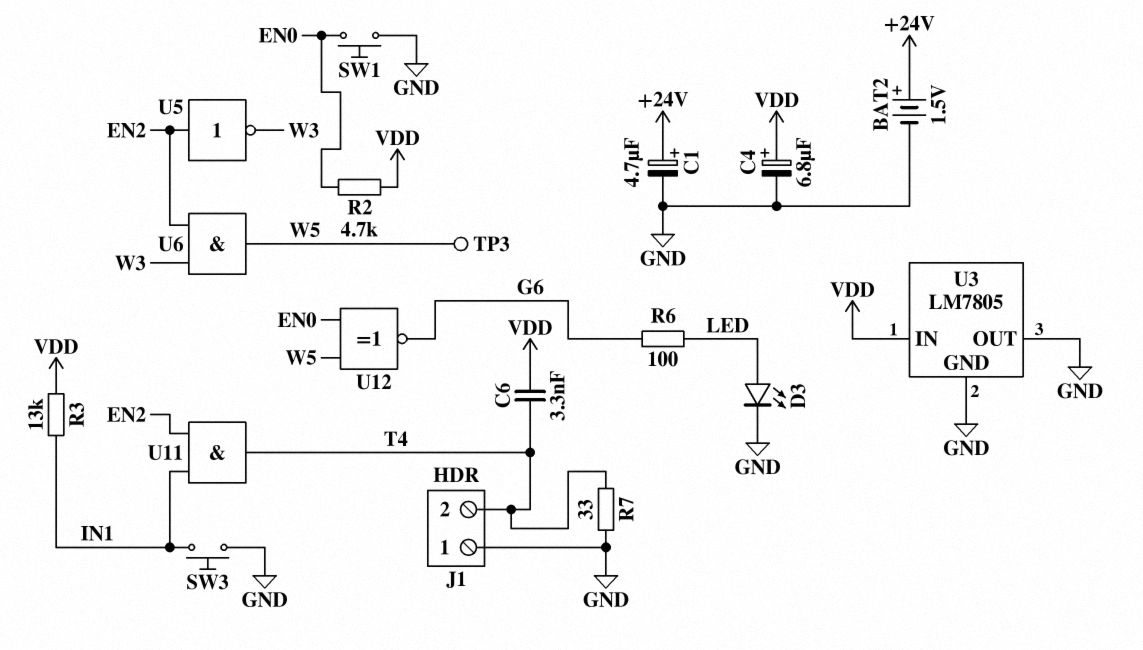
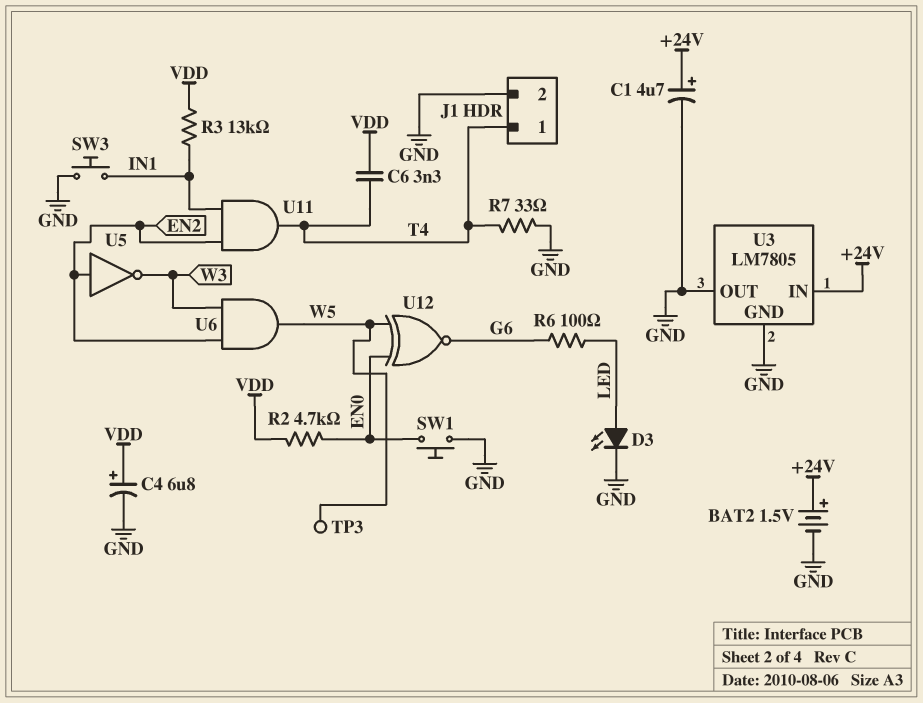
J1 pin 1: GND -> T4
J1 pin 2: T4 -> GND
U3 pin IN: VDD -> +24V

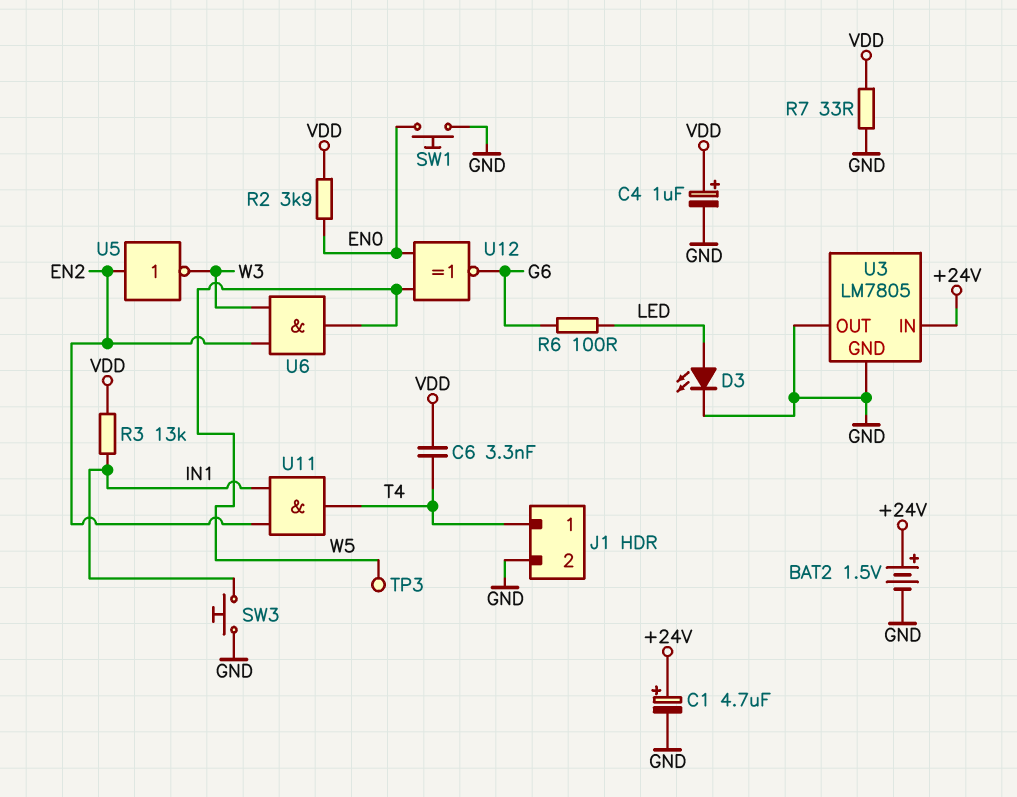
C4: 6.8uF (plus VDD, minus GND) -> 1uF (plus VDD, minus GND)
R2: 4.7k (EN0, VDD) -> 3.9k (EN0, VDD)
R7: 33 (GND, T4) -> 33 (GND, VDD)

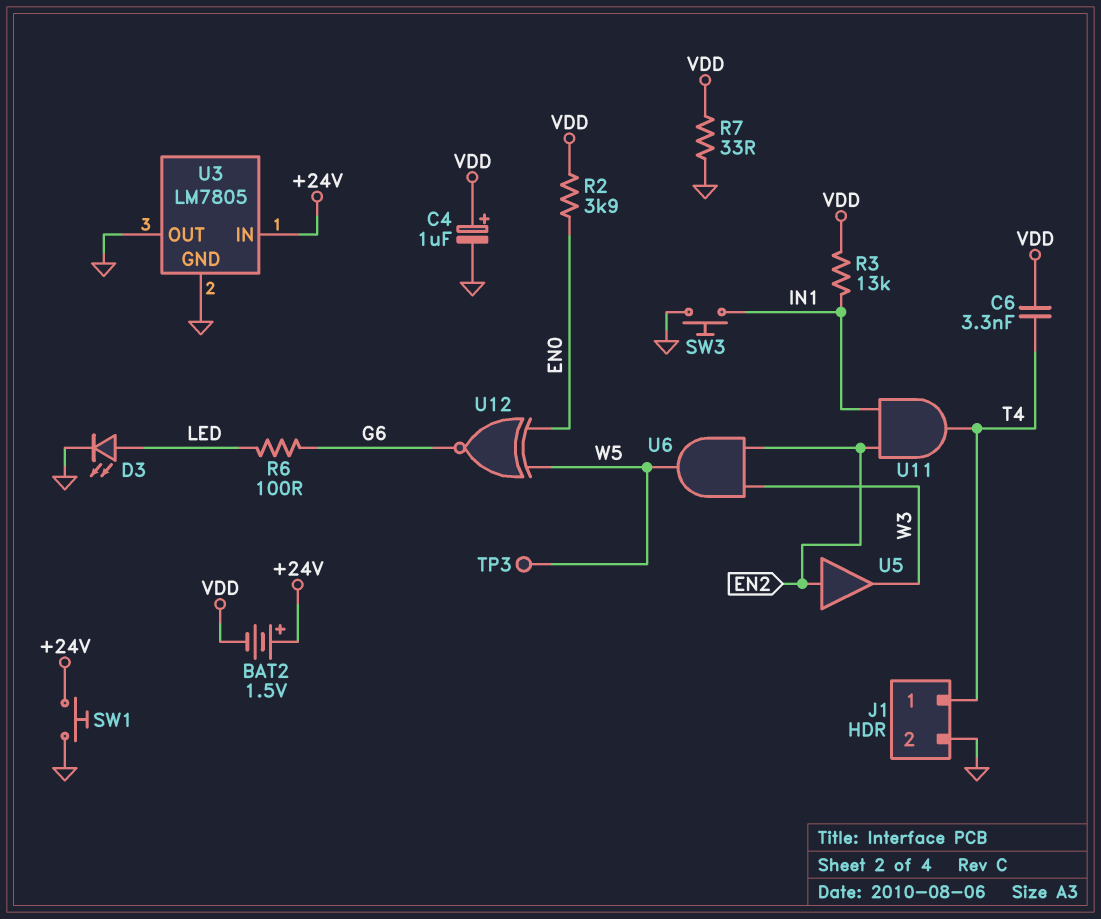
BAT2: 1.5V (plus +24V, minus GND) -> 1.5V (plus +24V, minus VDD)
C1: 4.7uF (plus +24V, minus GND) -> none
SW1: button (EN0, GND) -> button (+24V, GND)
U5: NOT (in EN2, out W3) -> buffer (in EN2, out W3)

